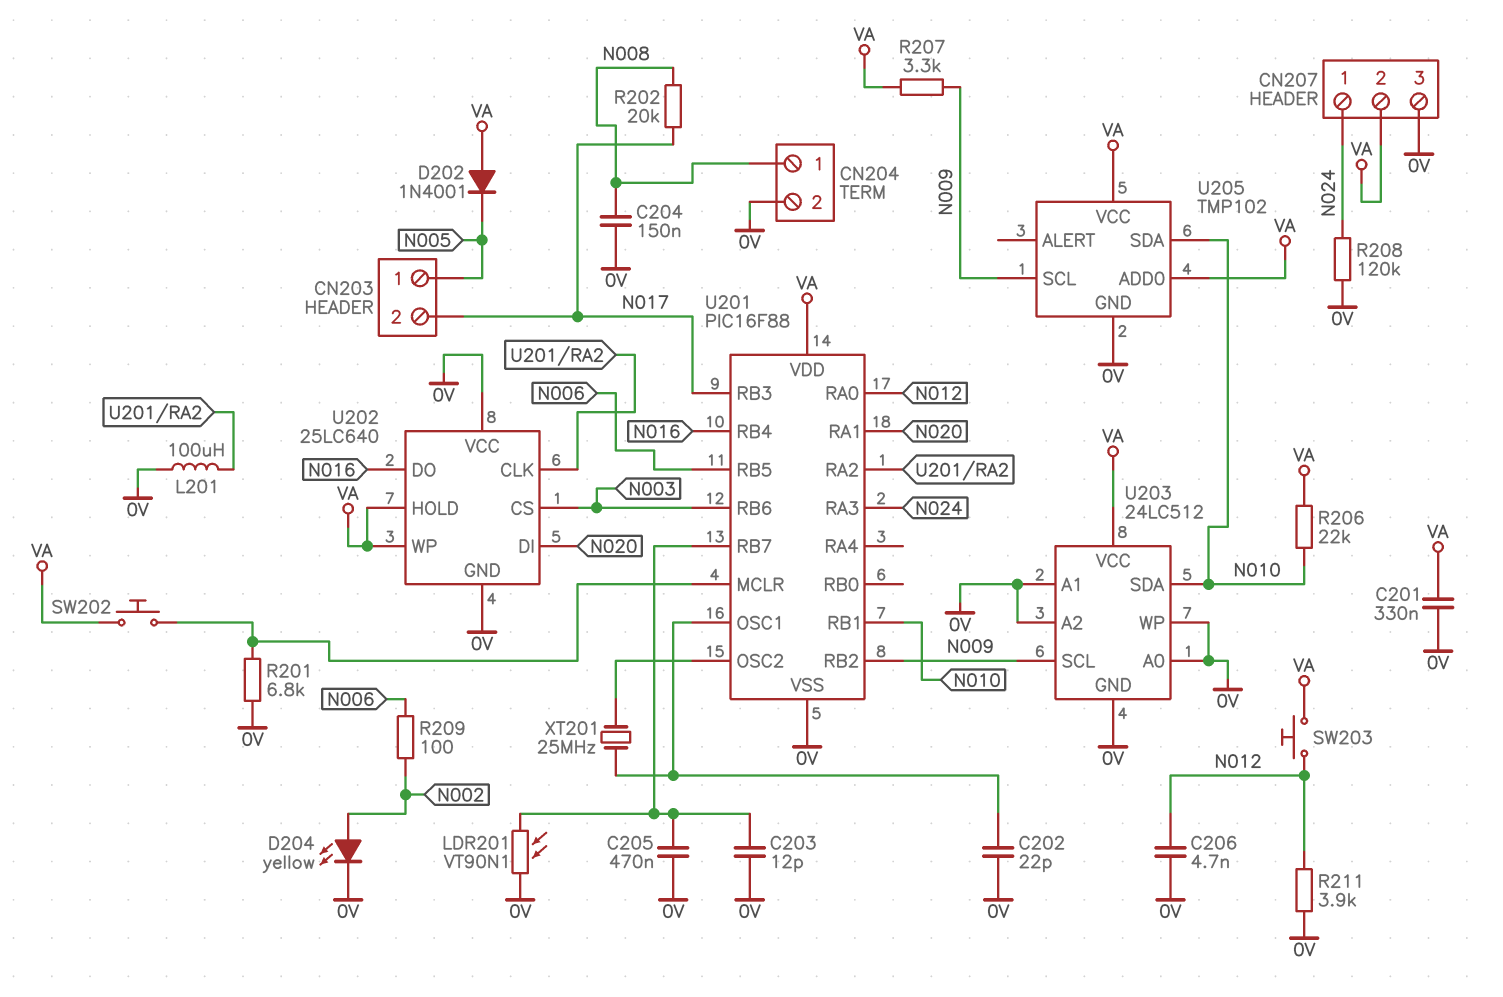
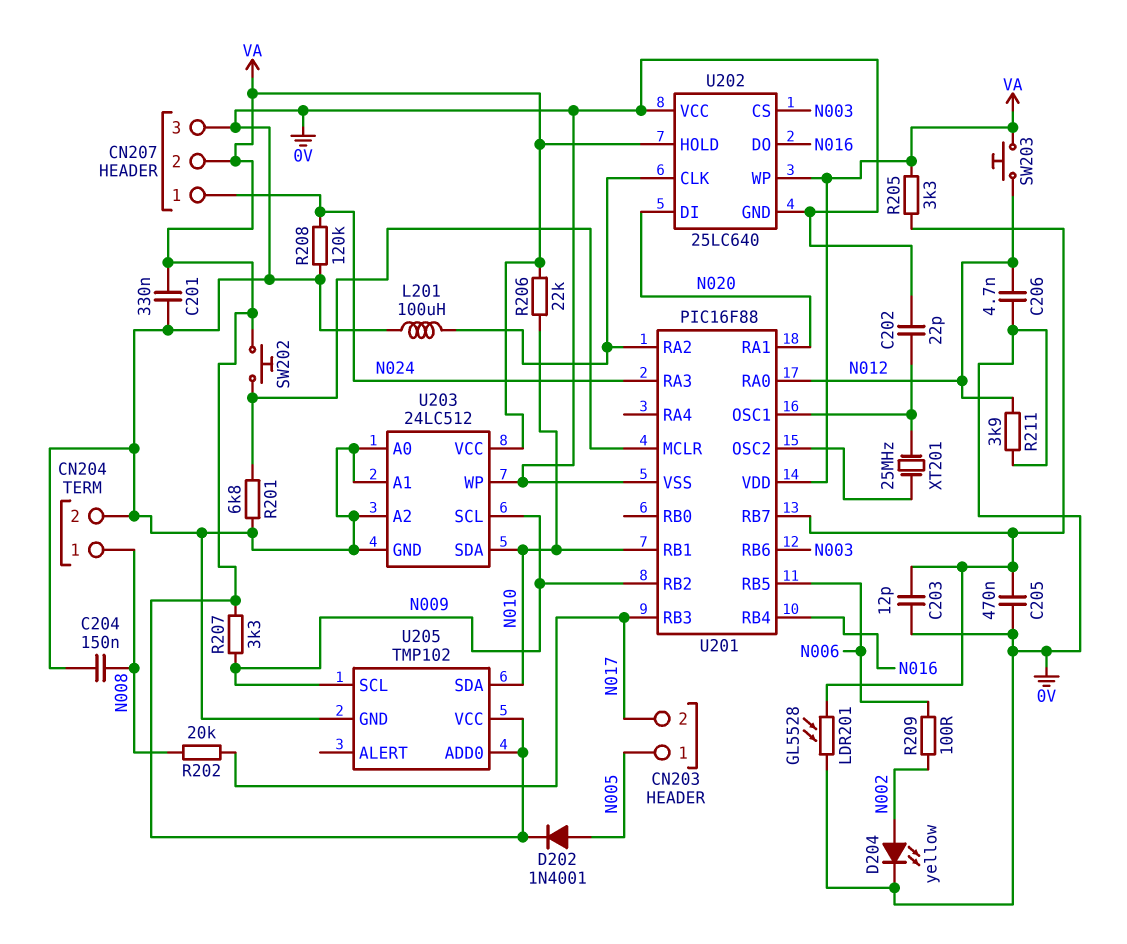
D202: diode 1N4001 (A VA, K N005) -> diode 1N4001 (A N005, K VA)
LDR201: VT90N1 (0V, U201/RB7) -> GL5528 (0V, U201/RB7)
R205: none -> 3.3k (U201/RB7, VA)

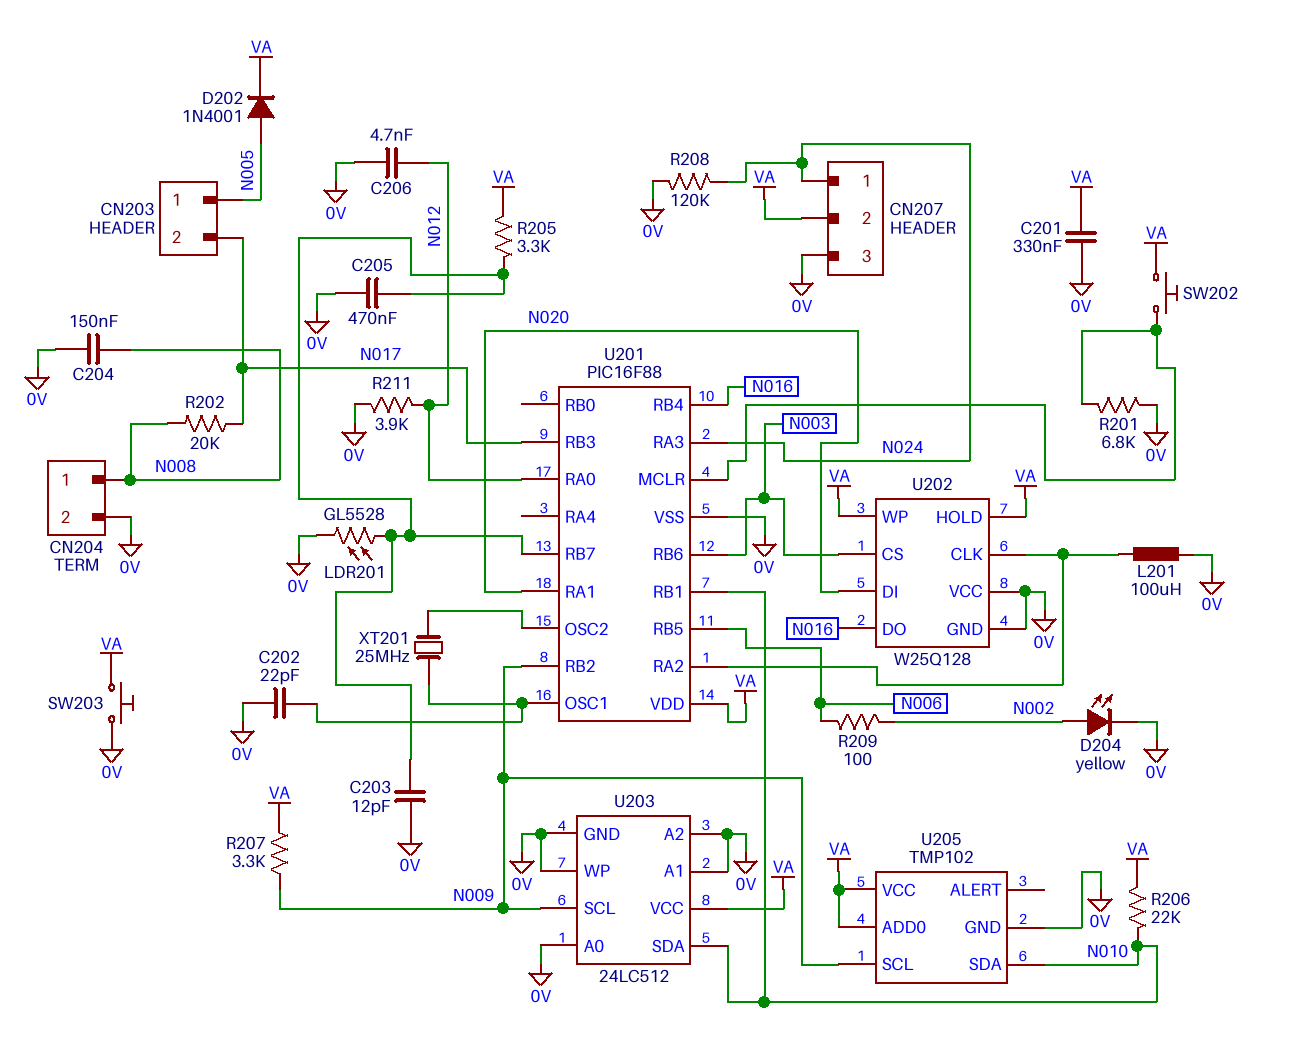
SW203: button (N012, VA) -> button (0V, VA)
U202: 25LC640 -> W25Q128

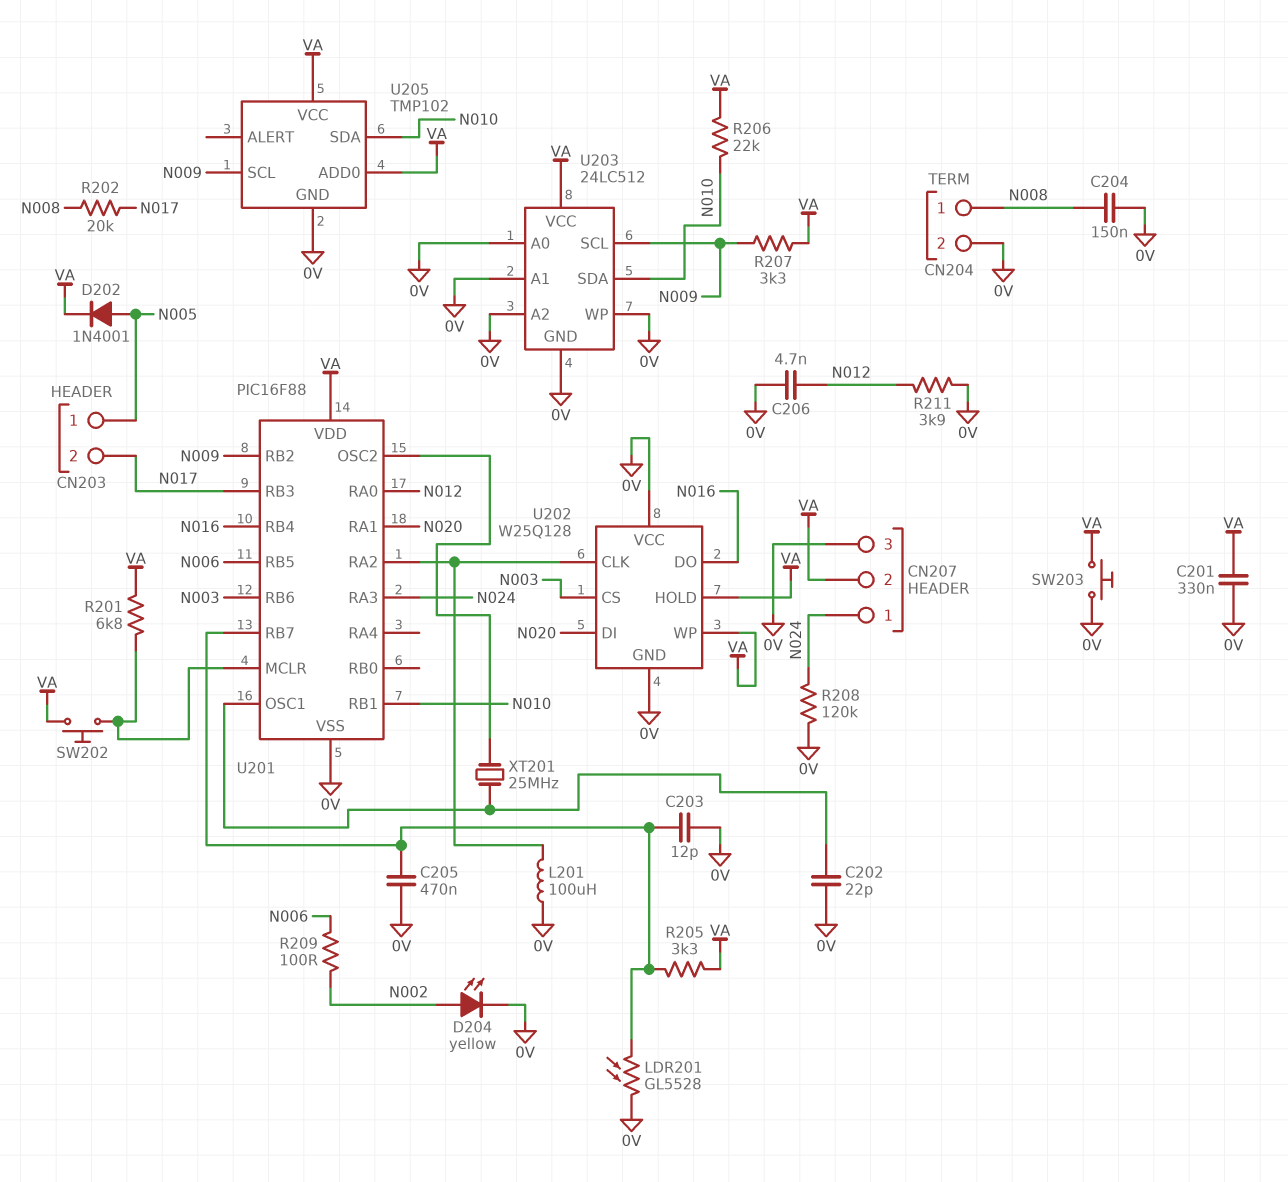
R201: 6.8k (0V, U201/MCLR) -> 6.8k (U201/MCLR, VA)

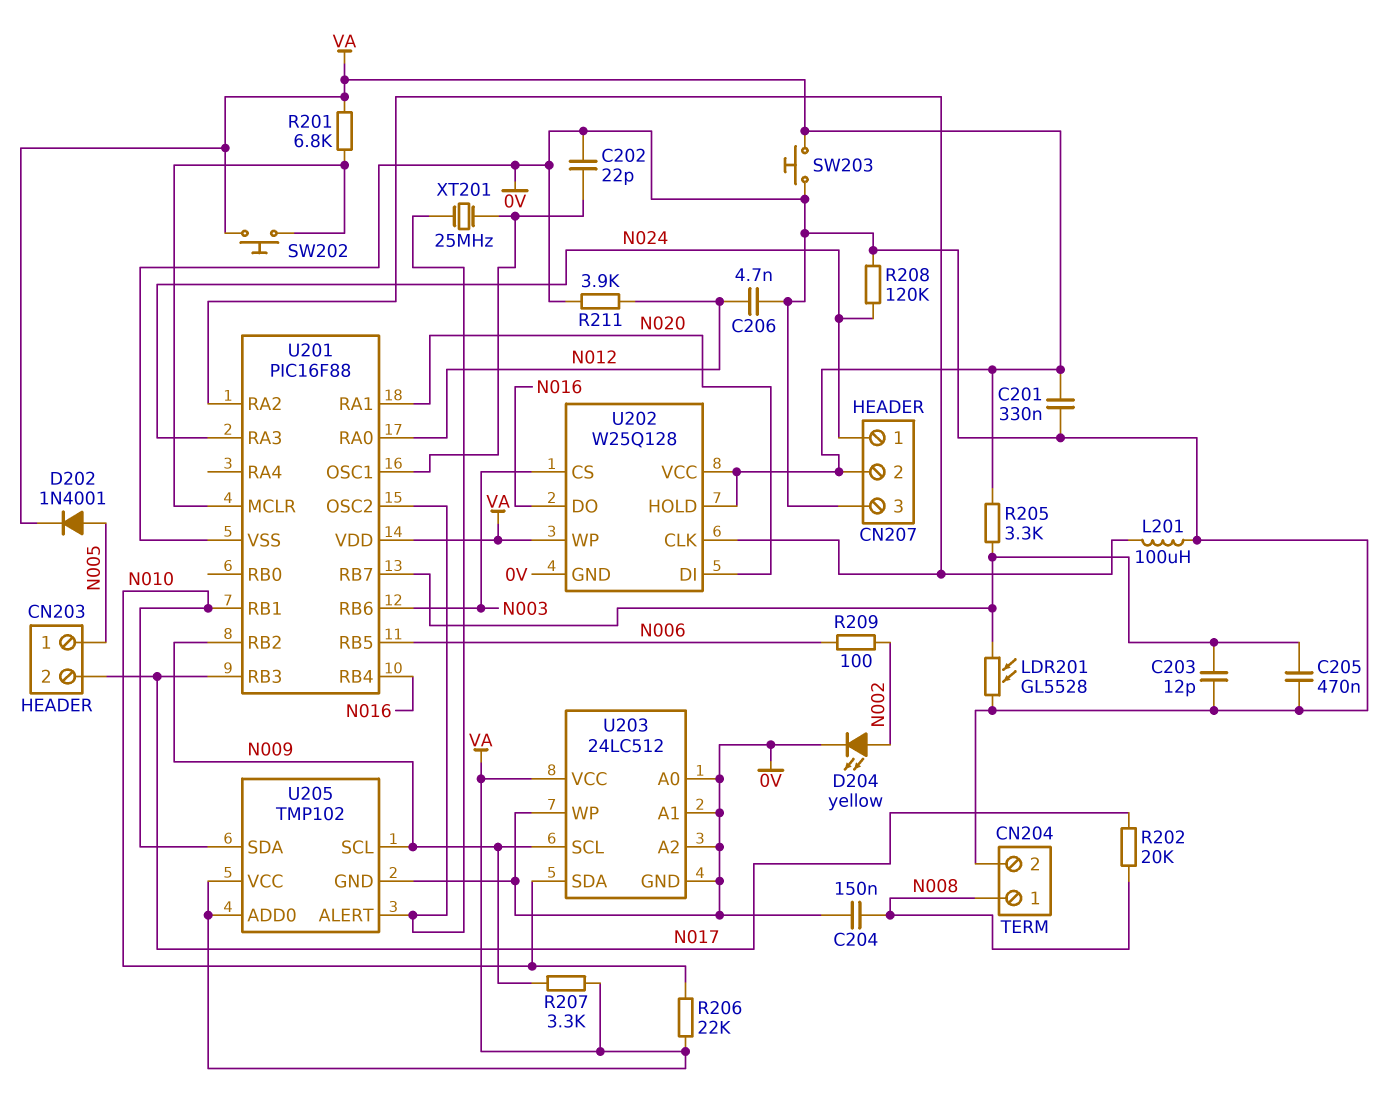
U202 pin VCC: 0V -> VA
U205 pin ALERT: none -> U201/OSC2

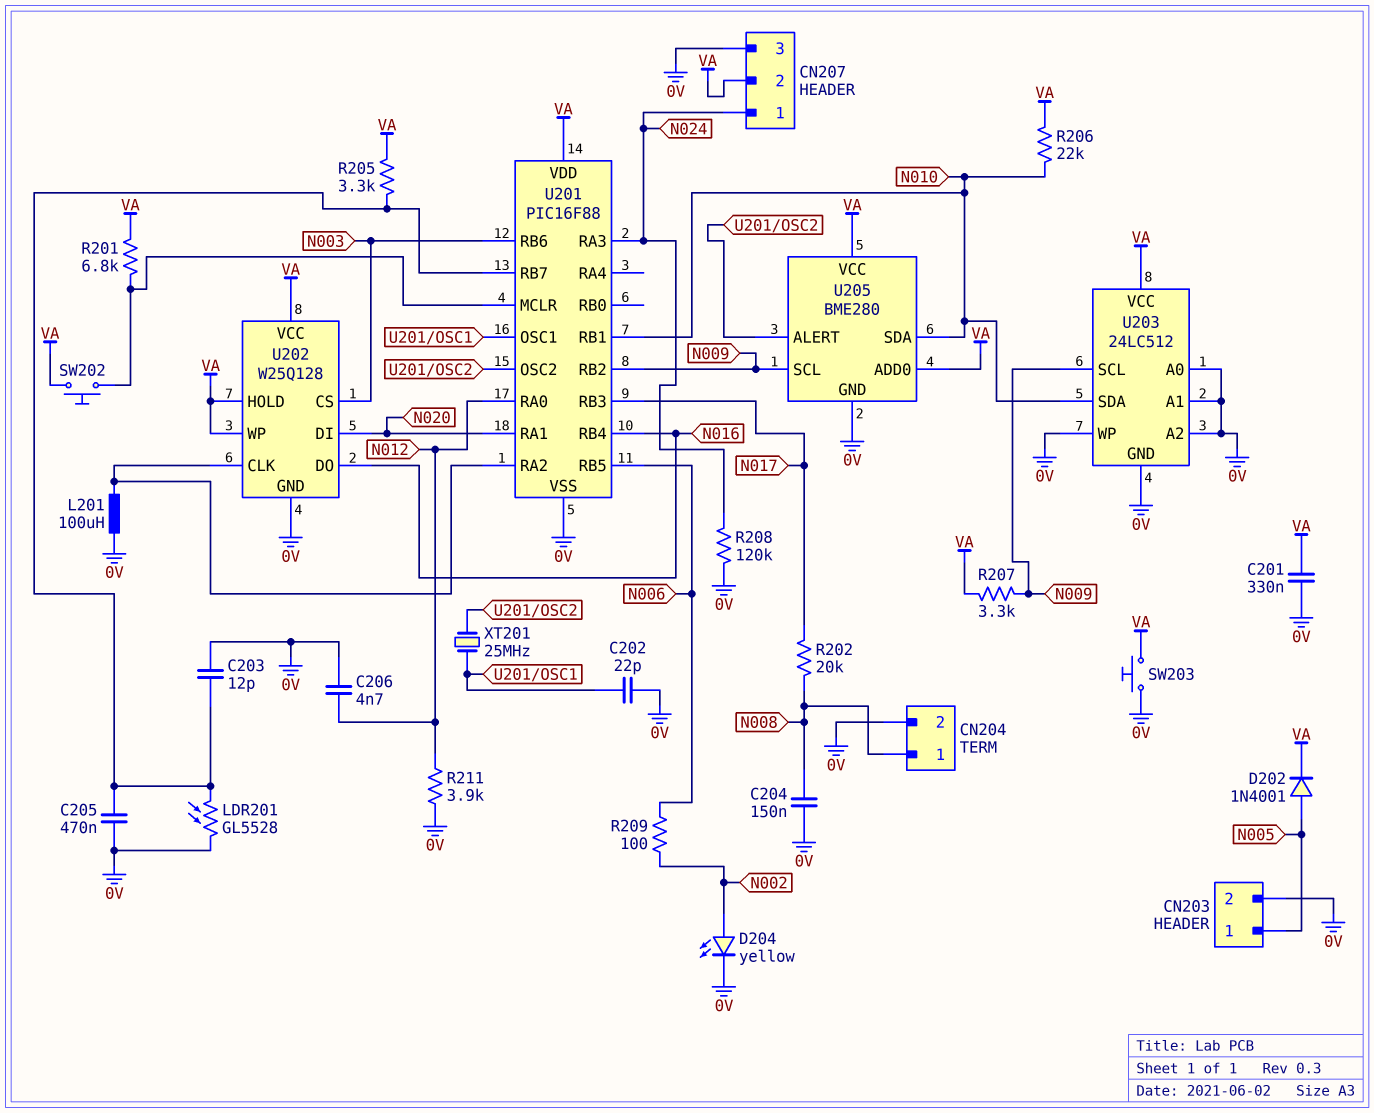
CN203 pin 2: N017 -> 0V
U205: TMP102 -> BME280

